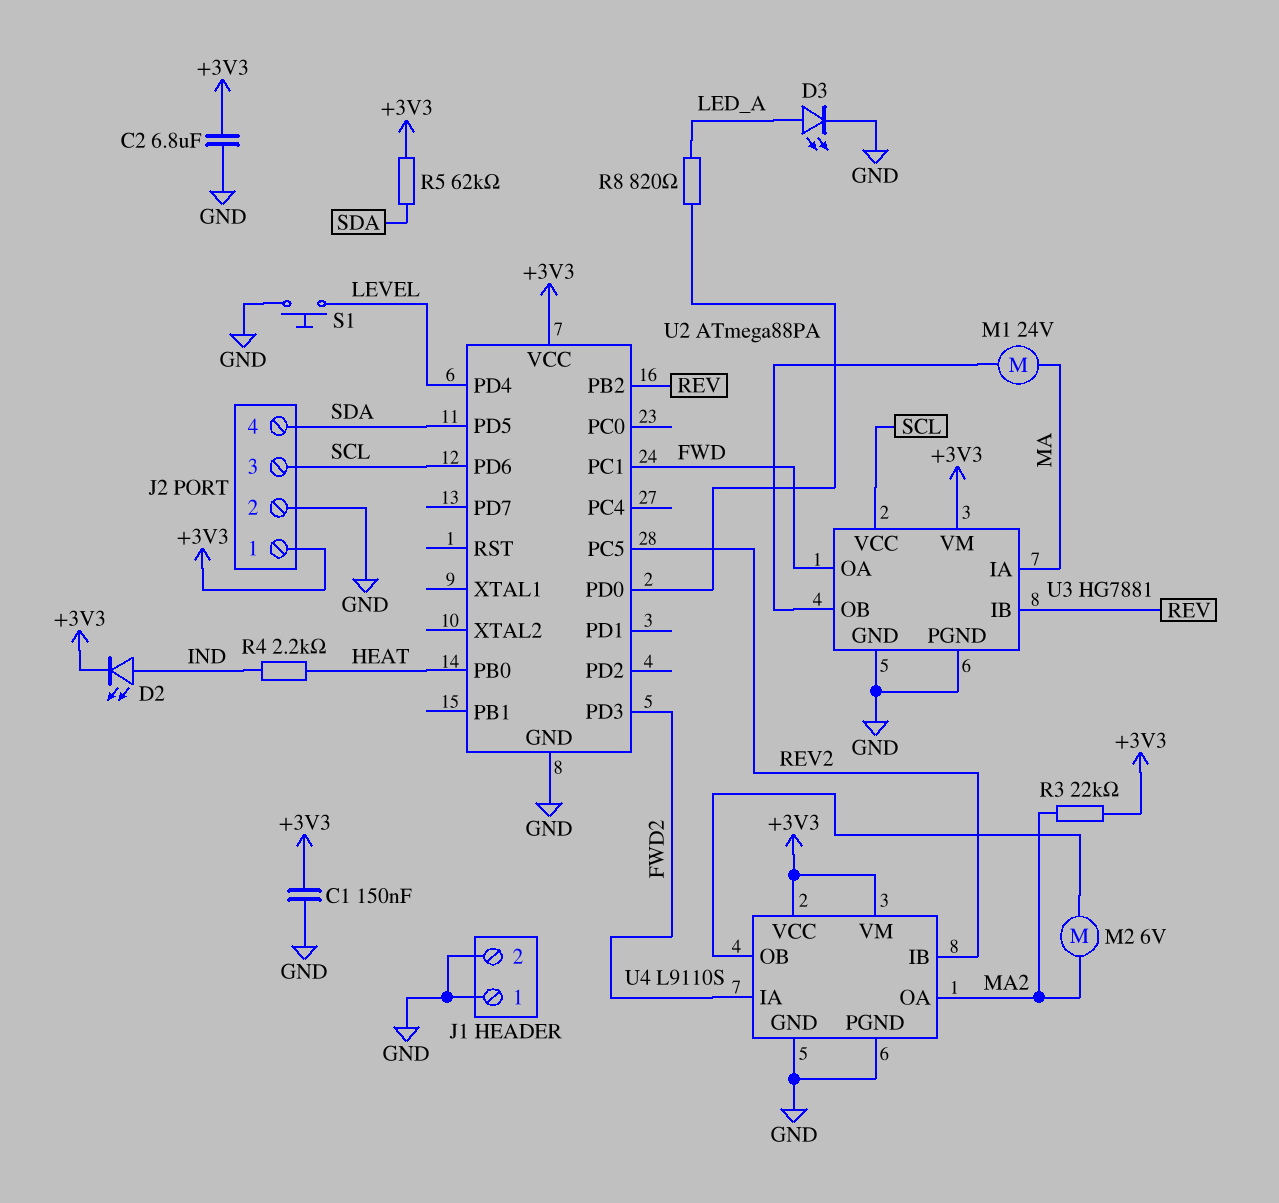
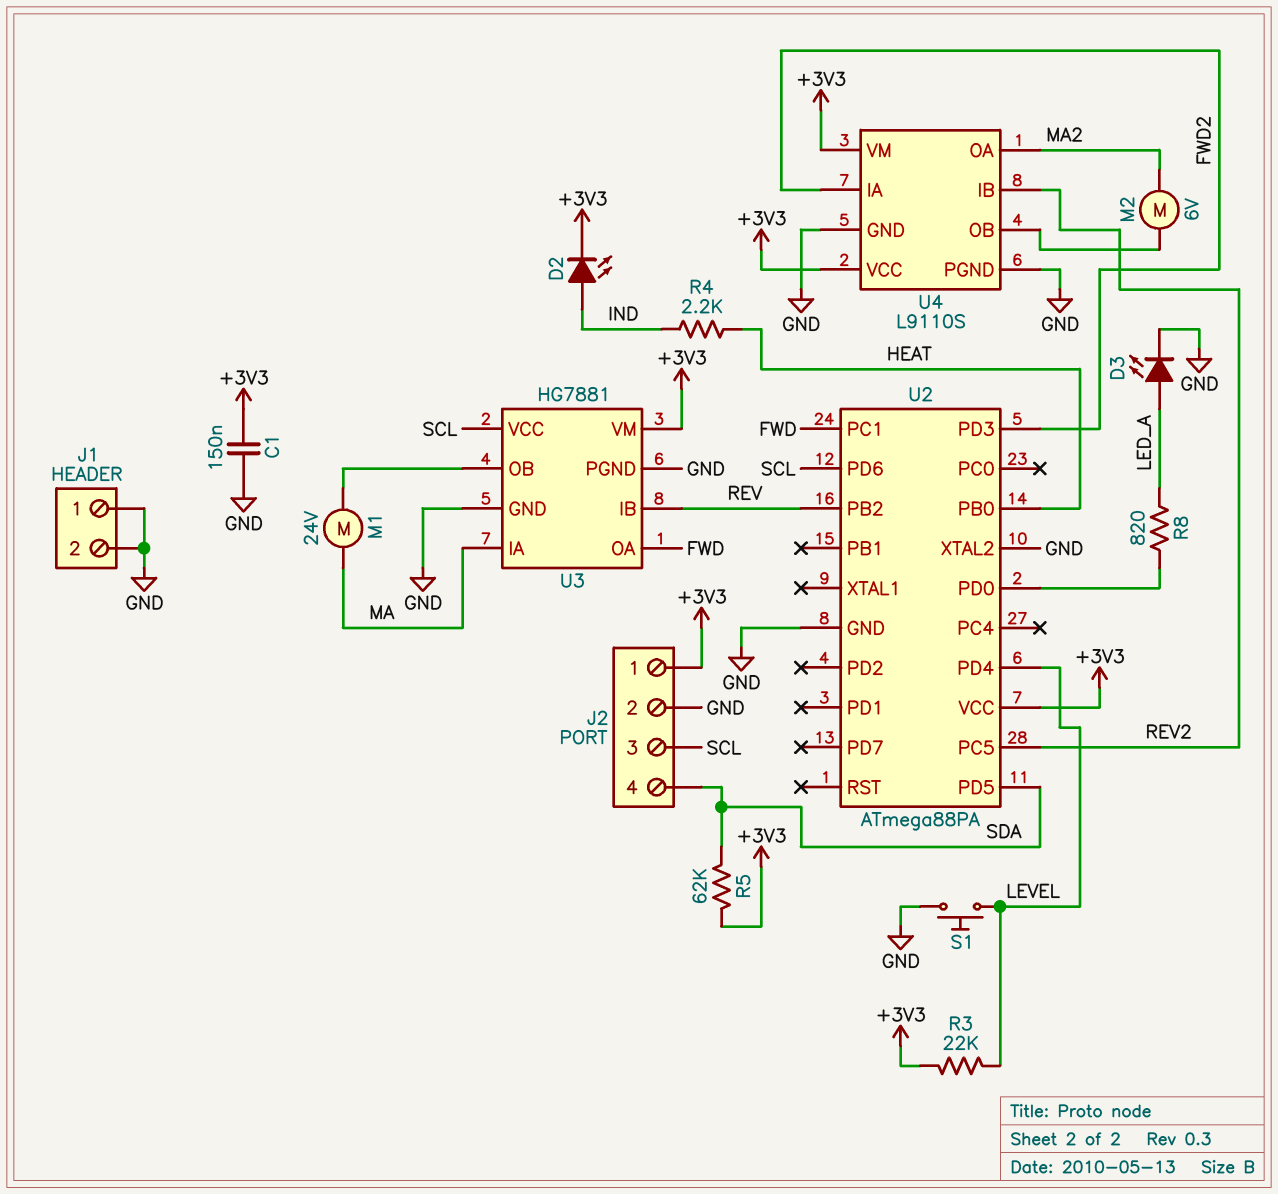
C2: 6.8uF (+3V3, GND) -> none
R3: 22k (+3V3, MA2) -> 22k (+3V3, LEVEL)
U2 pin XTAL2: none -> GND

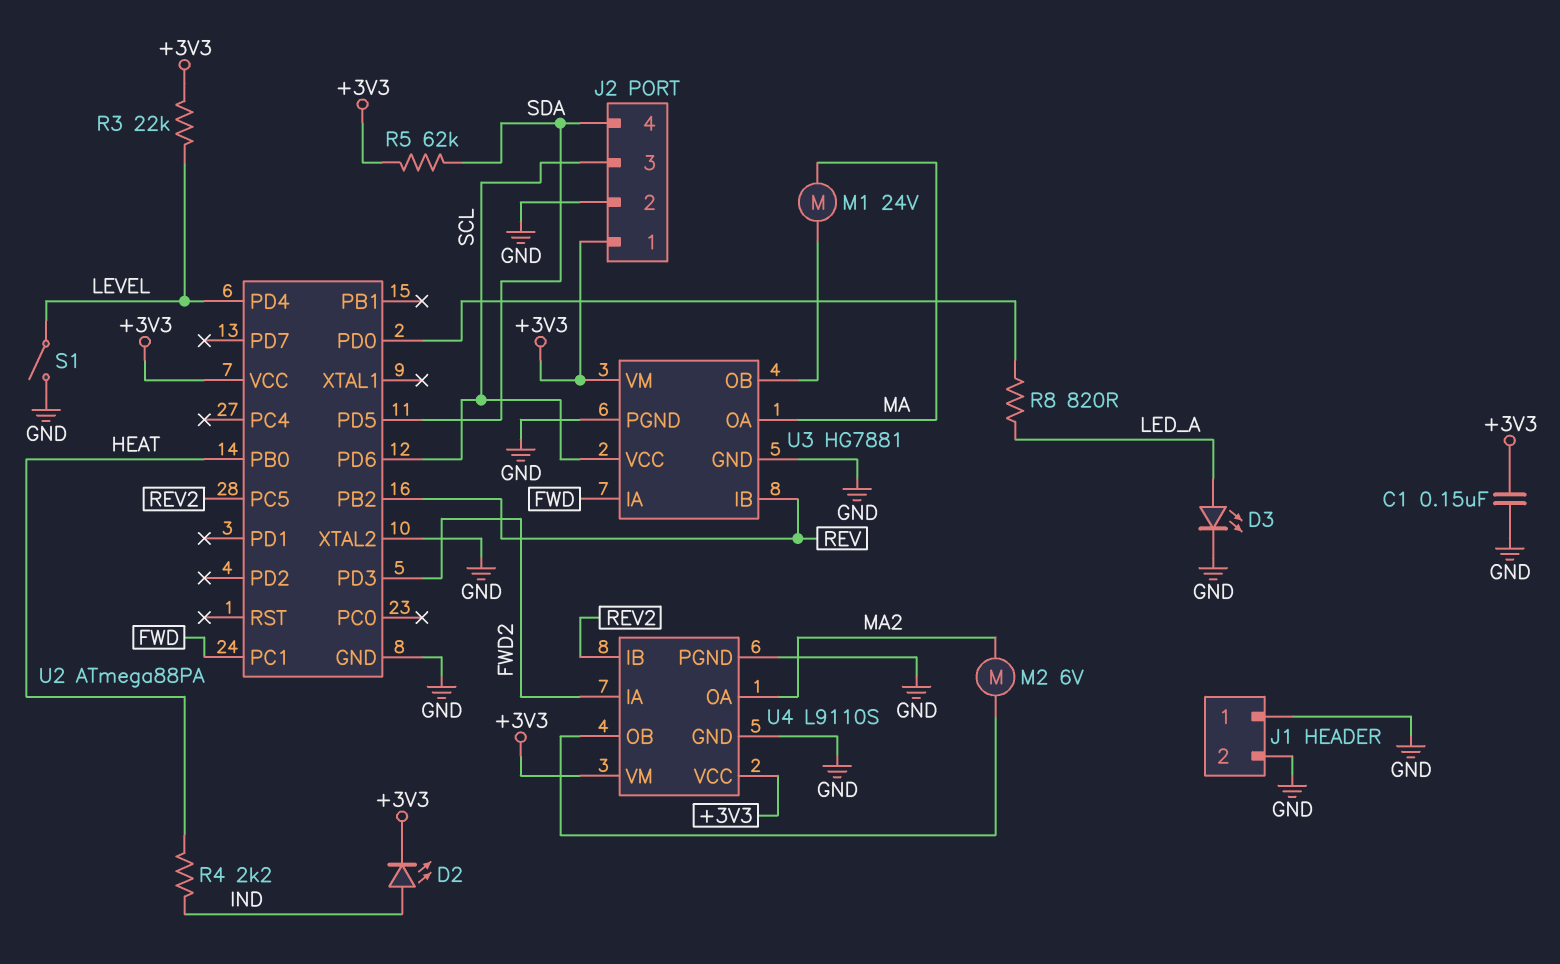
S1: button (GND, LEVEL) -> switch (GND, LEVEL)
U3 pin IA: MA -> FWD
U3 pin OA: FWD -> MA

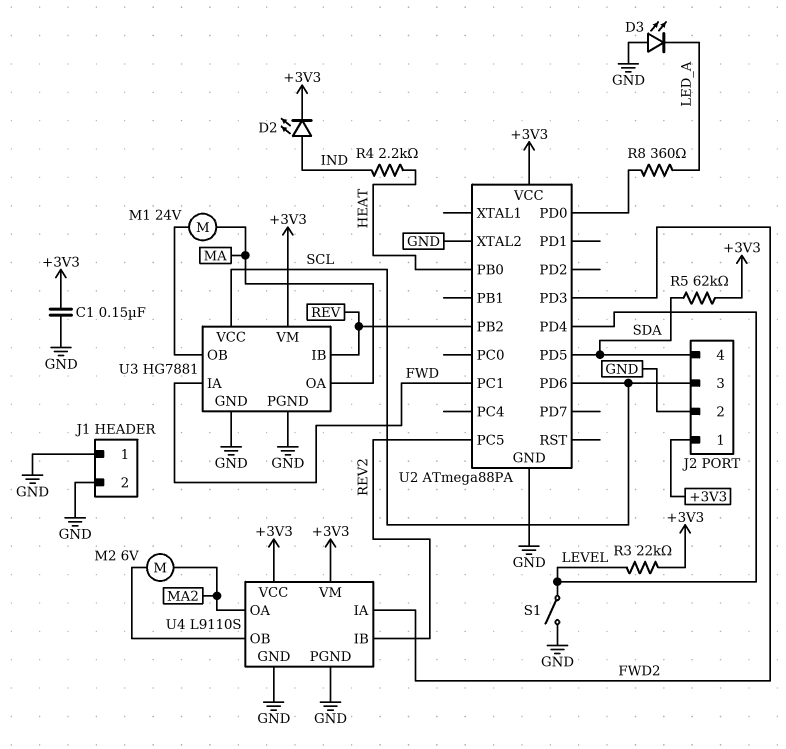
D3: LED (A LED_A, K GND) -> LED (A GND, K LED_A)
R8: 820 (LED_A, U2/PD0) -> 360 (LED_A, U2/PD0)

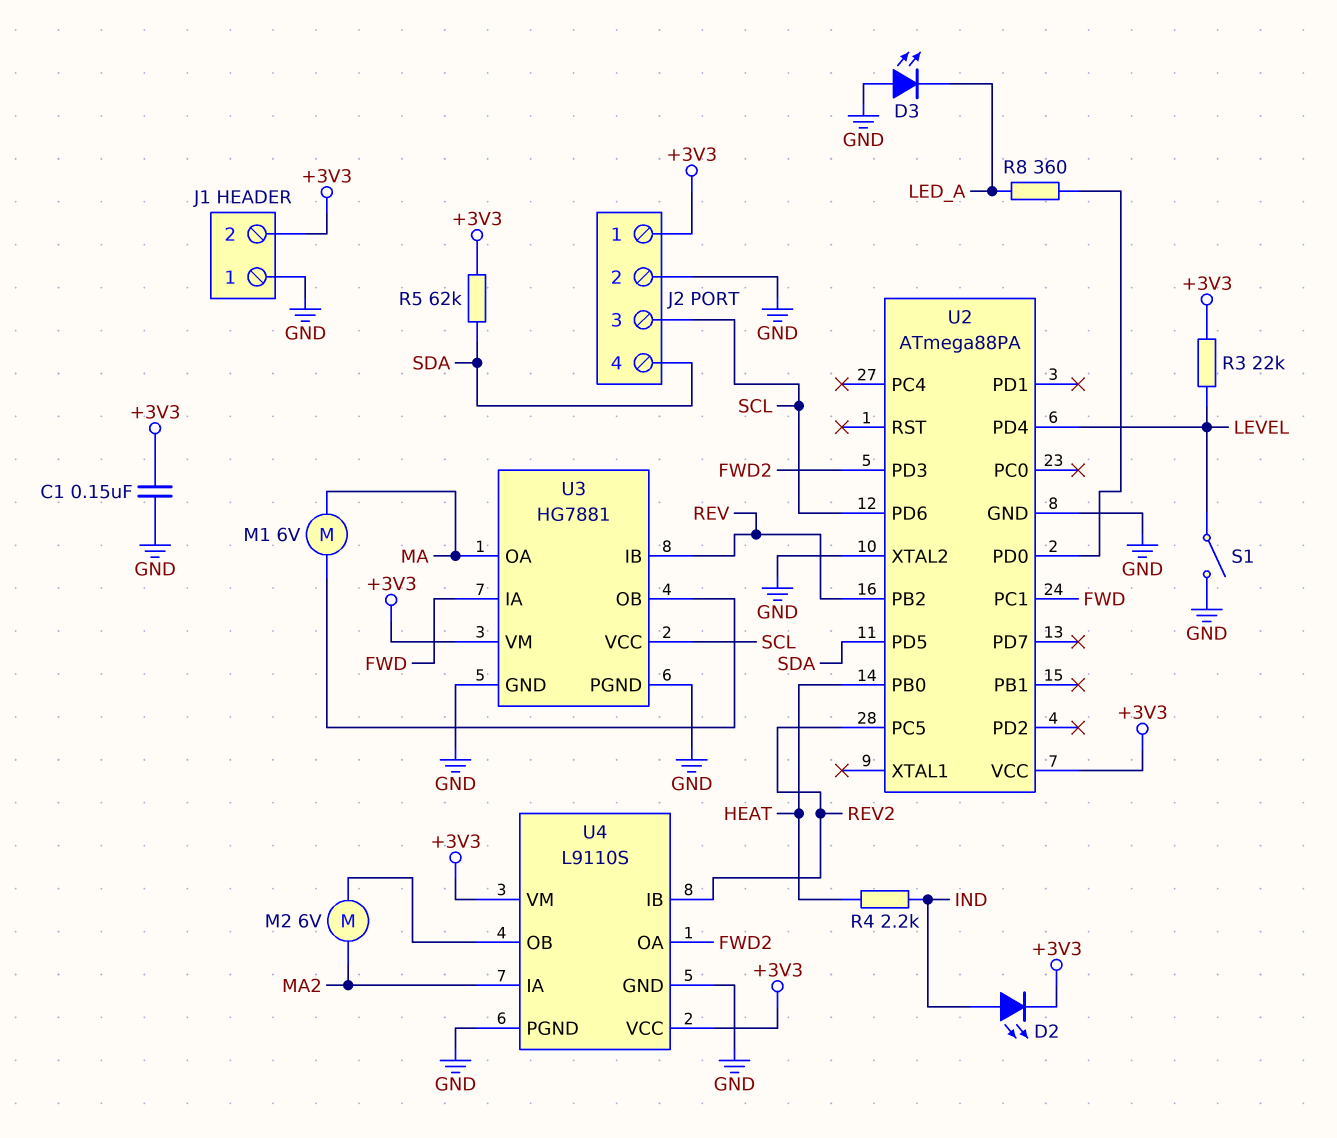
J1 pin 2: GND -> +3V3
M1: motor 24V (MA, U3/OB) -> motor 6V (MA, U3/OB)
U4 pin IA: FWD2 -> MA2
U4 pin OA: MA2 -> FWD2

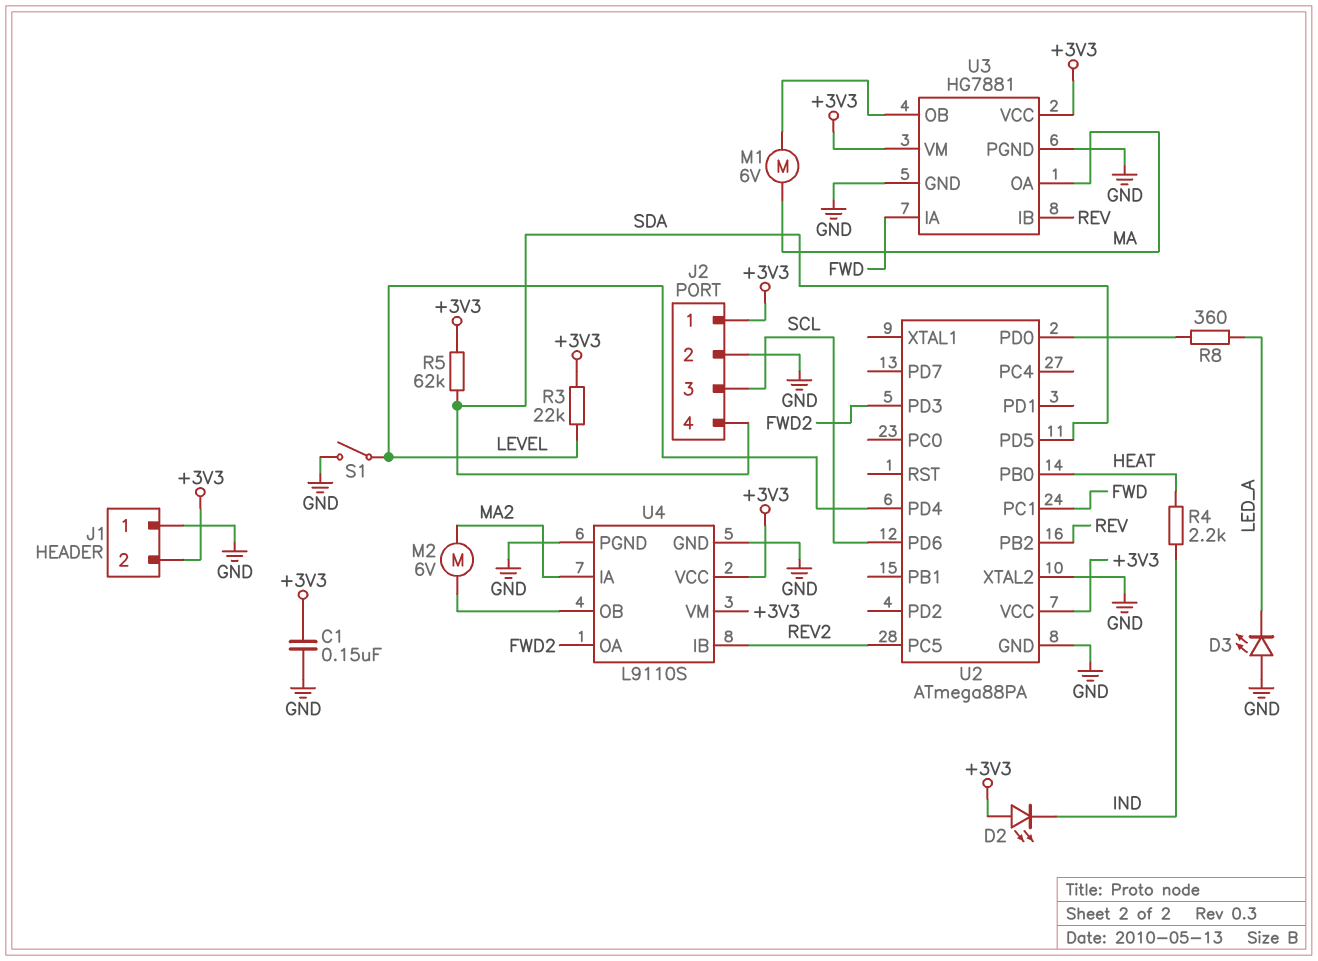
D2: LED (A IND, K +3V3) -> LED (A +3V3, K IND)
U3 pin VCC: SCL -> +3V3

